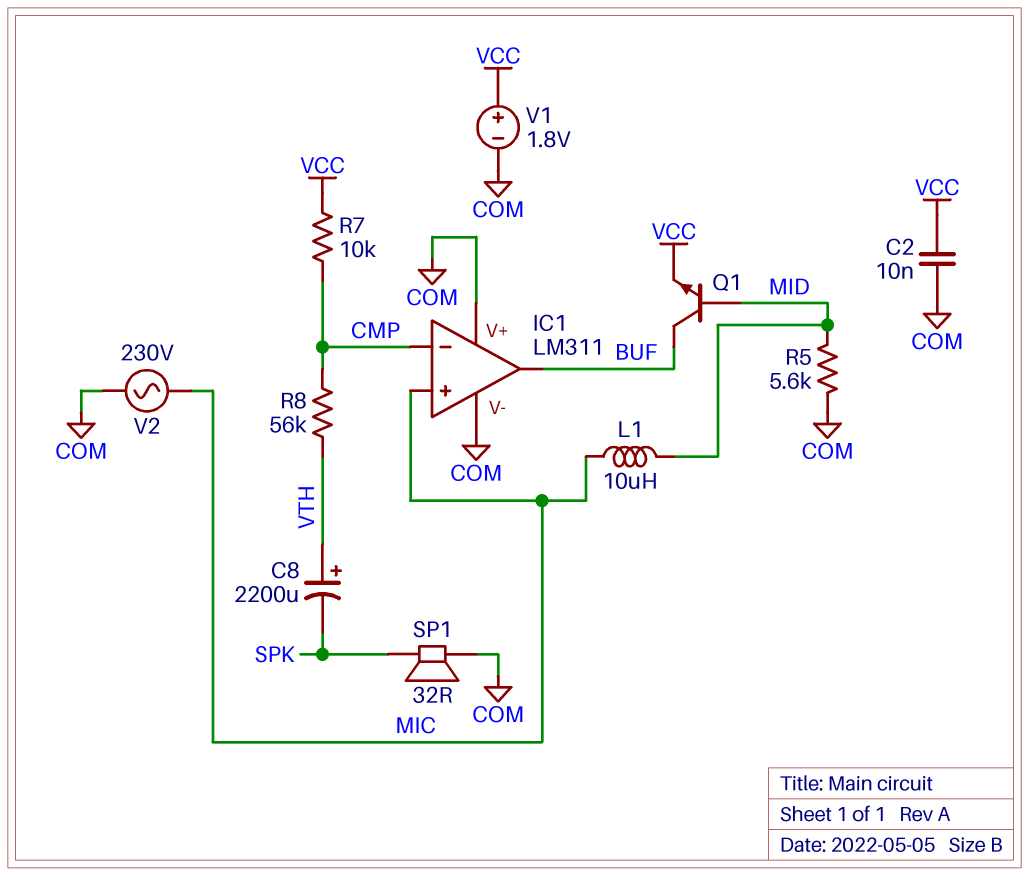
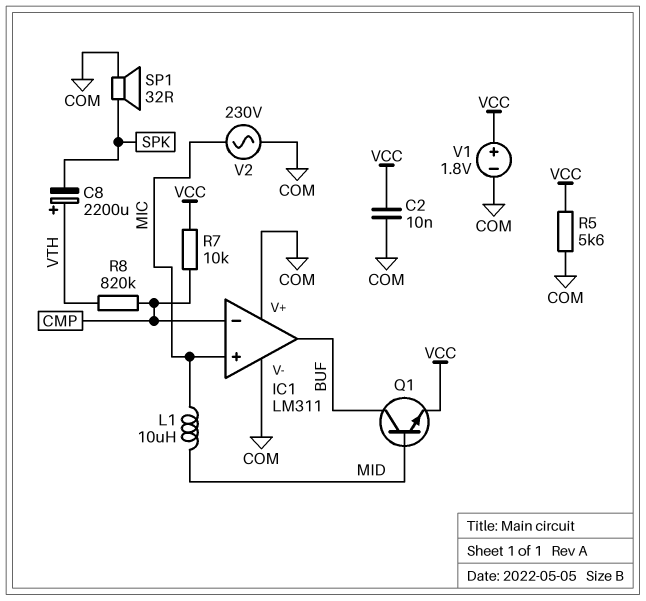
R5: 5.6k (COM, MID) -> 5.6k (COM, VCC)
R8: 56k (CMP, VTH) -> 820k (CMP, VTH)

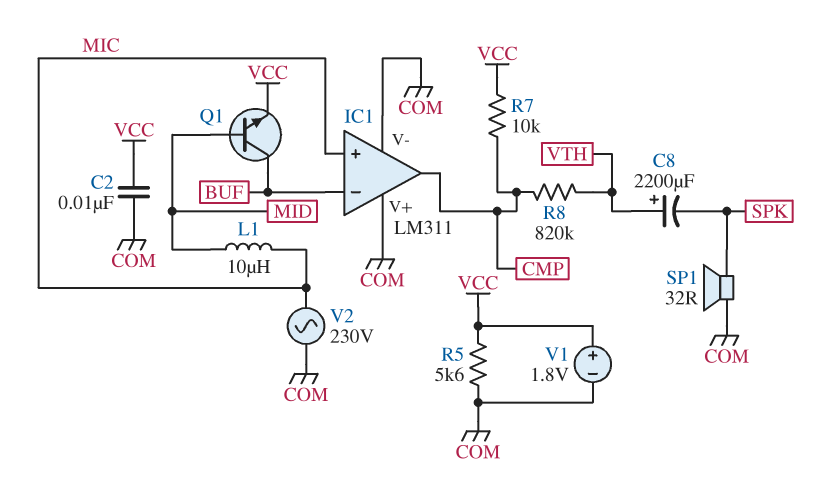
IC1 pin in-: CMP -> BUF
IC1 pin out: BUF -> CMP

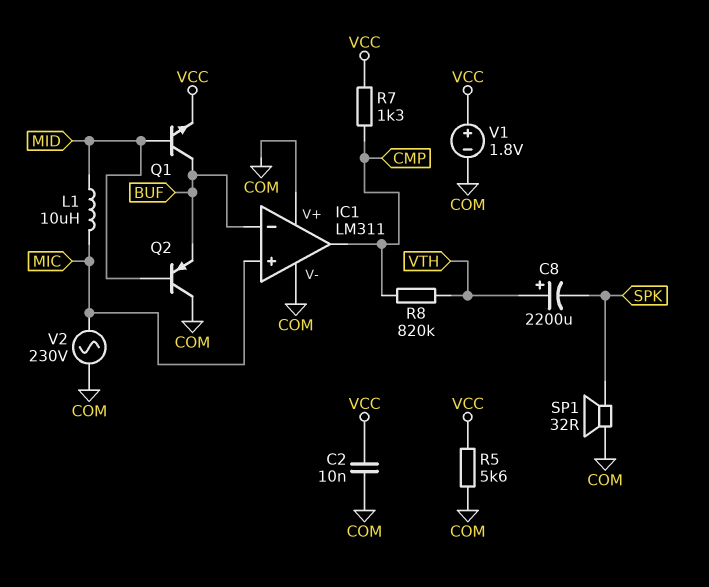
Q2: none -> PNP (B MID, C COM, E BUF)
R7: 10k (CMP, VCC) -> 1.3k (CMP, VCC)

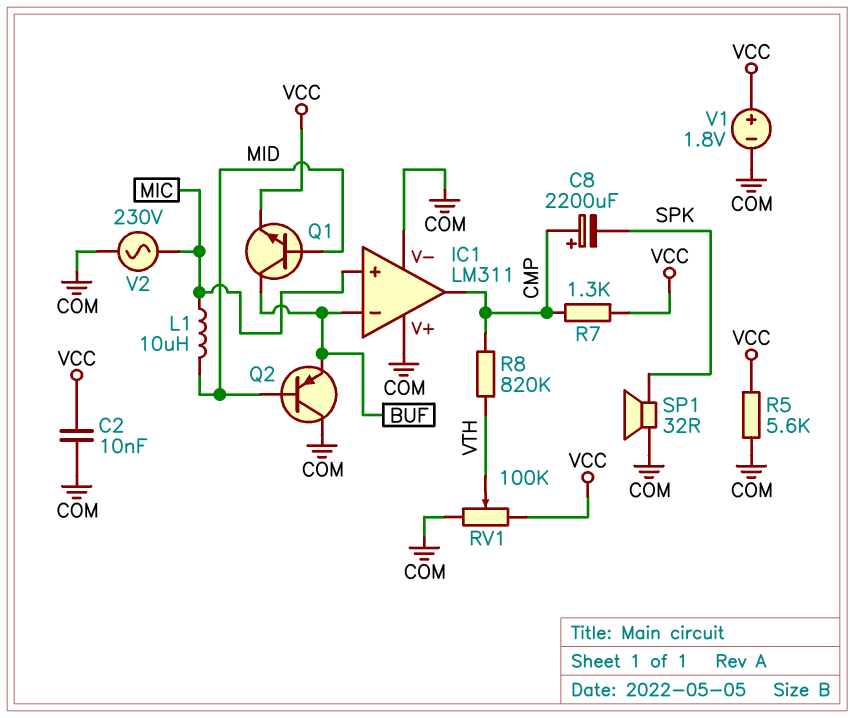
C8: 2200uF (plus VTH, minus SPK) -> 2200uF (plus CMP, minus SPK)
RV1: none -> 100k (COM, VCC, wiper VTH)

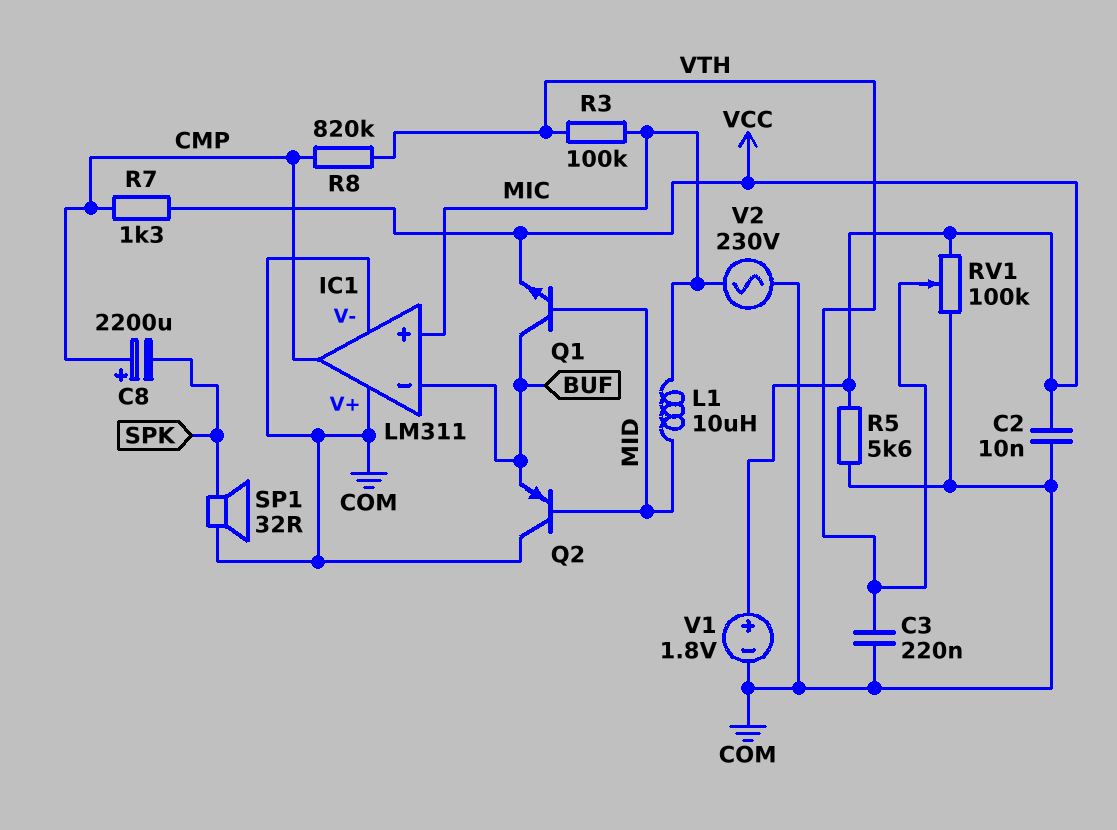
C3: none -> 220nF (COM, VTH)
R3: none -> 100k (MIC, VTH)

